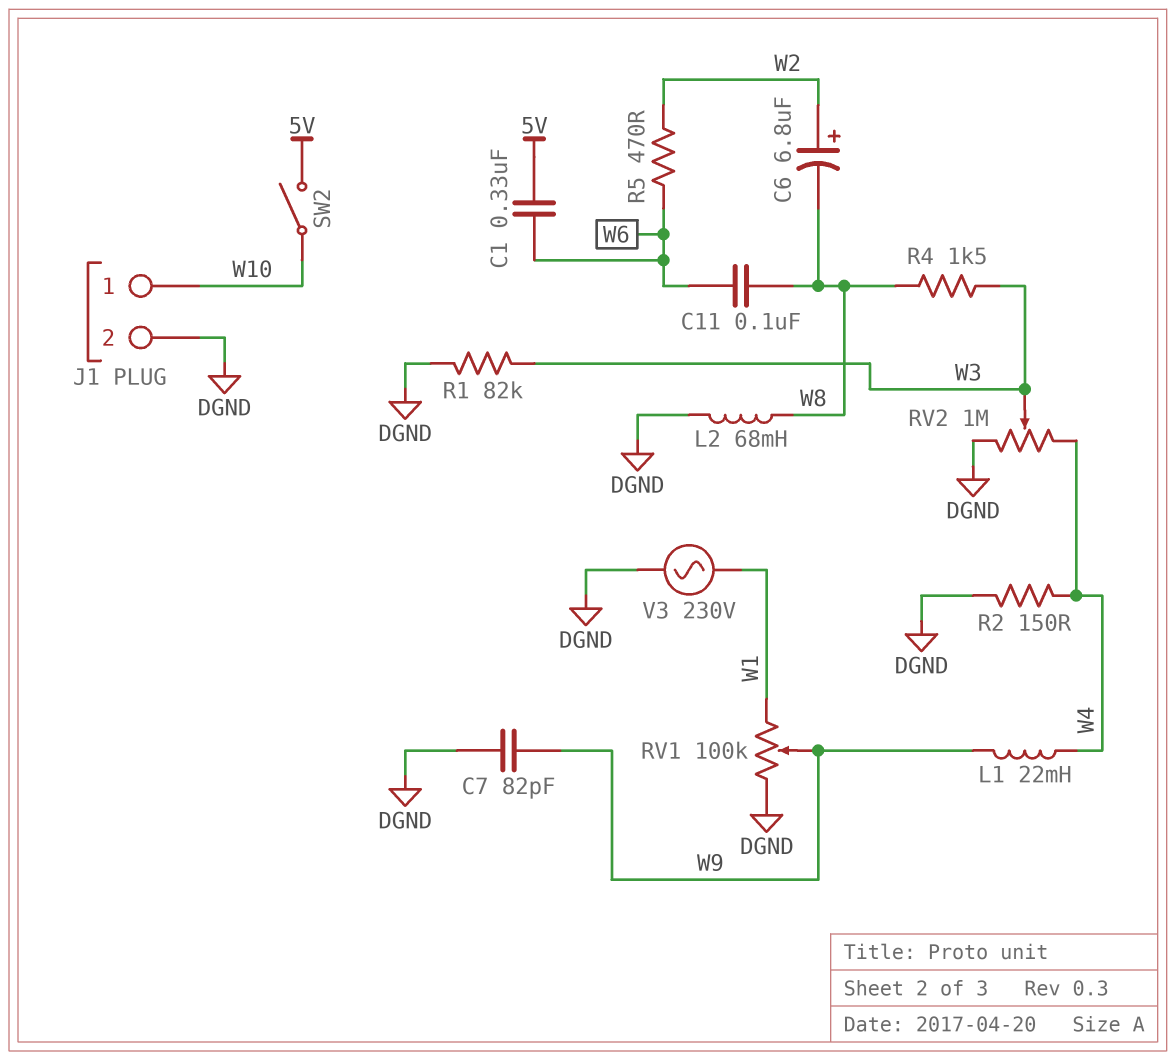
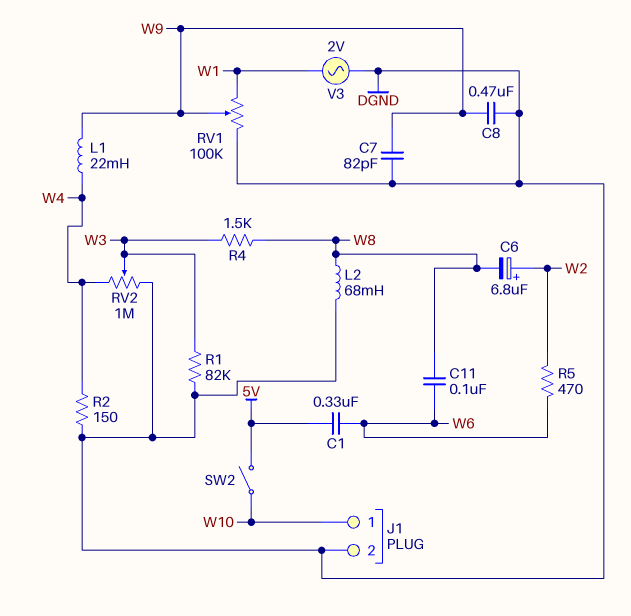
C8: none -> 470nF (DGND, W9)
V3: AC 230V (DGND, W1) -> AC 2V (DGND, W1)

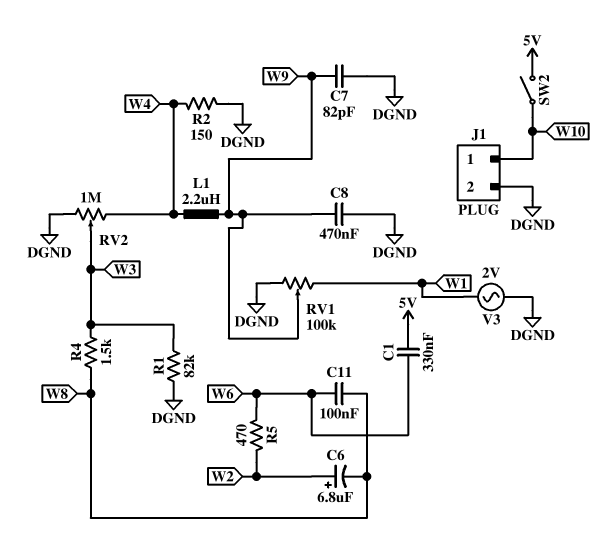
L1: 22mH (W4, W9) -> 2.2uH (W4, W9)
L2: 68mH (DGND, W8) -> none

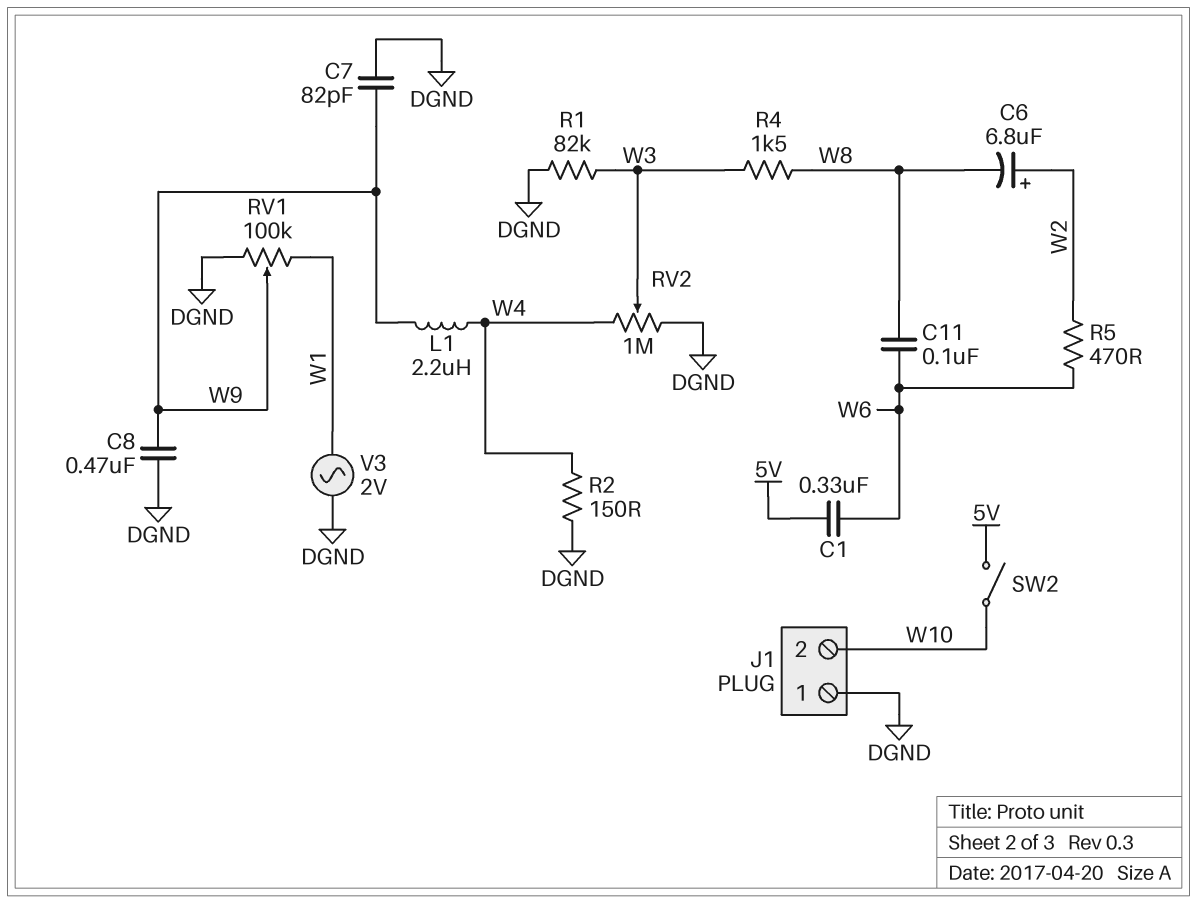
J1 pin 1: W10 -> DGND
J1 pin 2: DGND -> W10

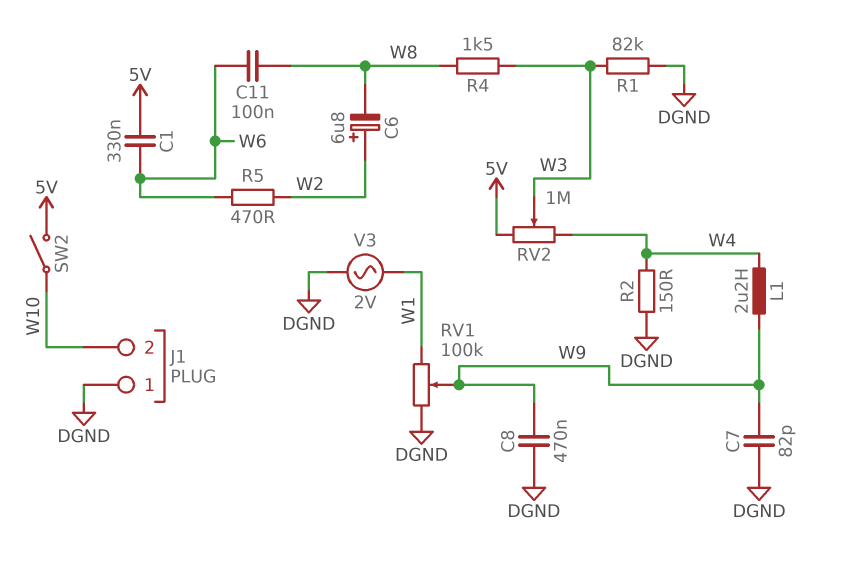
RV2: 1M (DGND, W4, wiper W3) -> 1M (5V, W4, wiper W3)

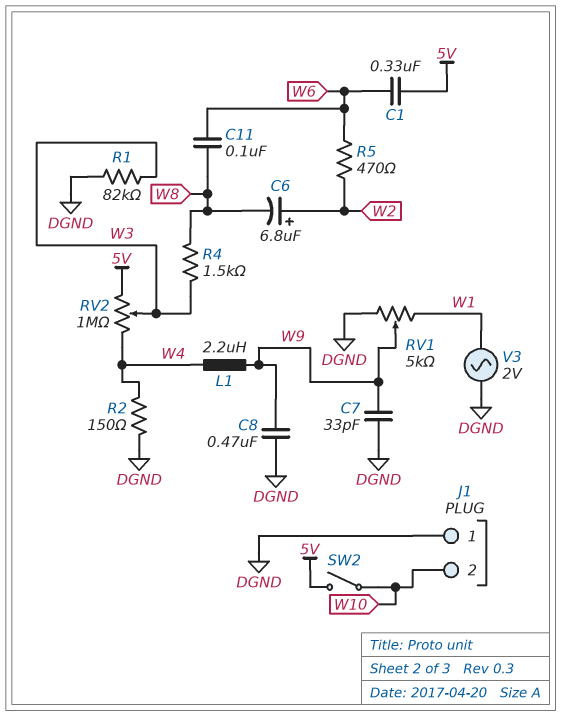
C7: 82pF (DGND, W9) -> 33pF (DGND, W9)
RV1: 100k (DGND, W1, wiper W9) -> 5k (DGND, W1, wiper W9)

